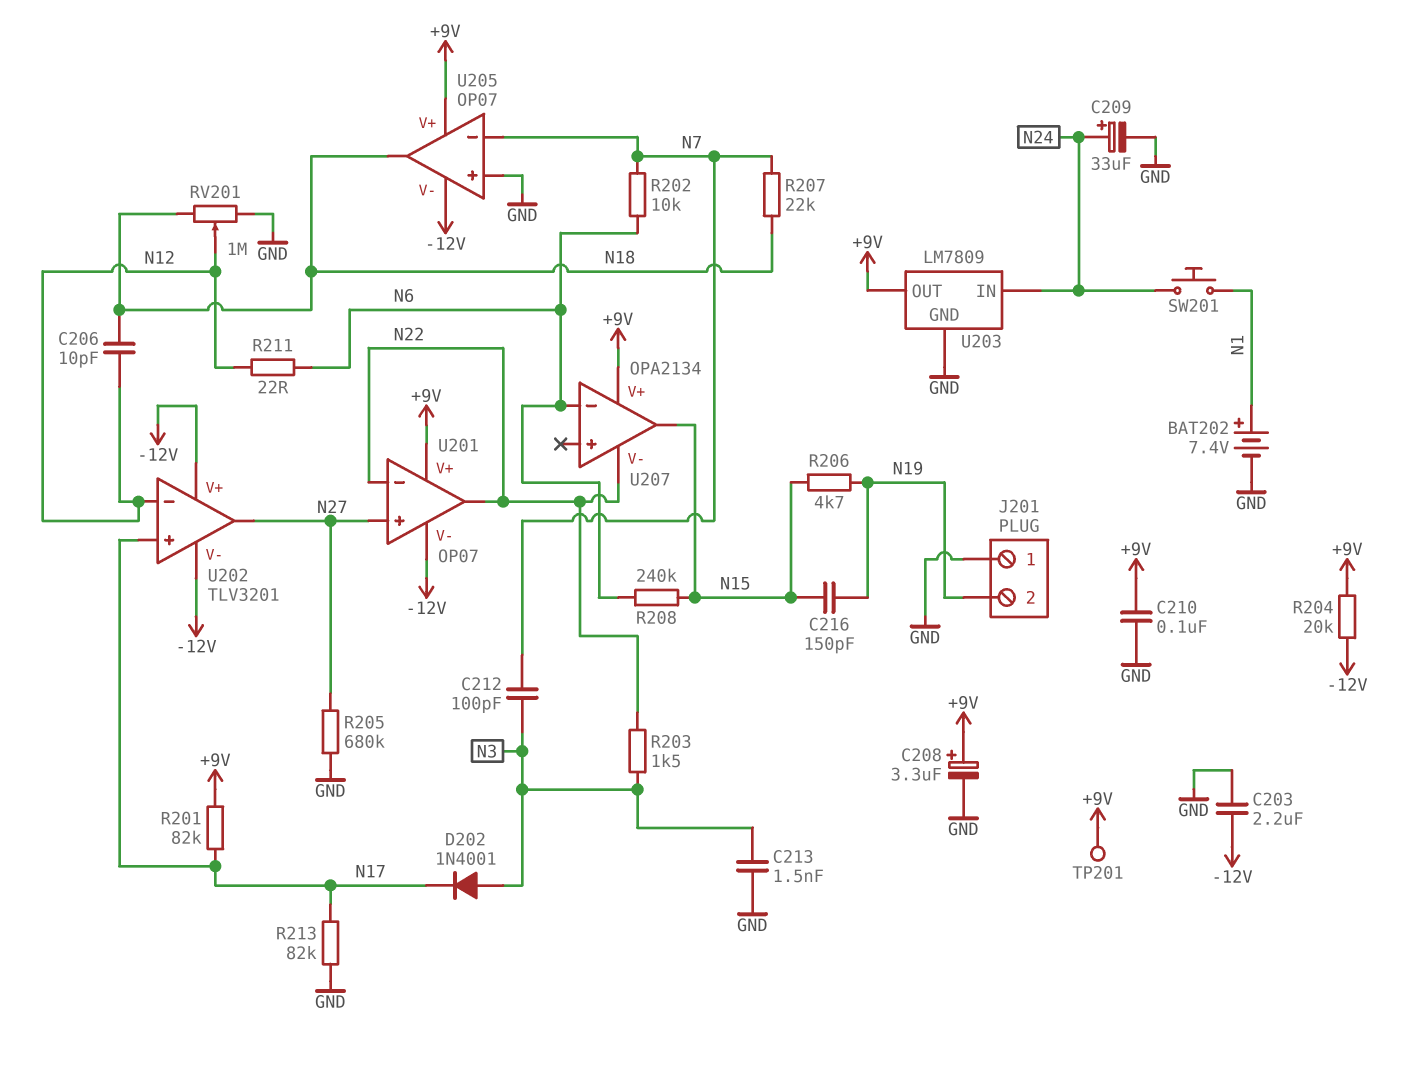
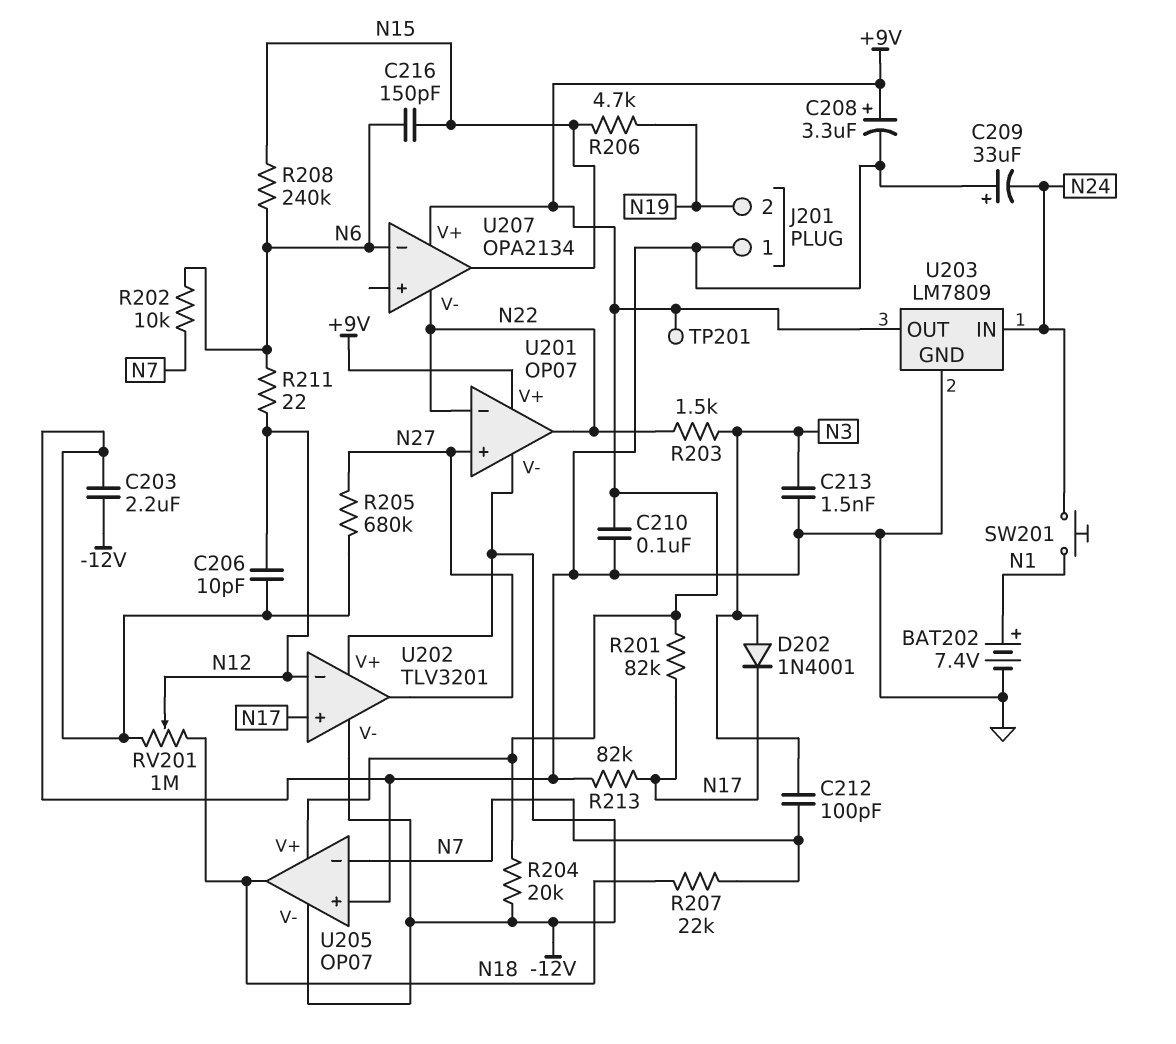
C206: 10pF (N12, N18) -> 10pF (GND, N12)
C209: 33uF (plus N24, minus GND) -> 33uF (plus GND, minus N24)
C216: 150pF (N15, N19) -> 150pF (N6, N15)

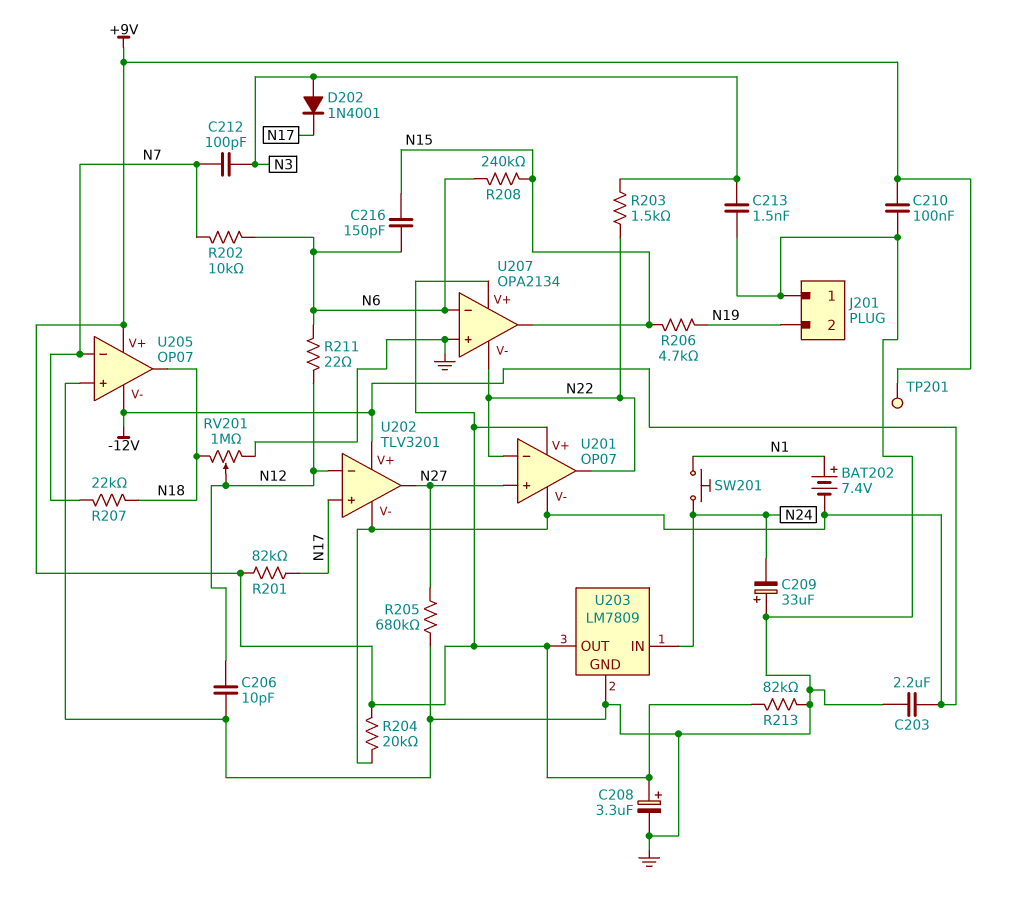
BAT202: 7.4V (plus N1, minus GND) -> 7.4V (plus N1, minus -12V)
R213: 82k (GND, N17) -> 82k (+9V, GND)
U207 pin in+: none -> GND

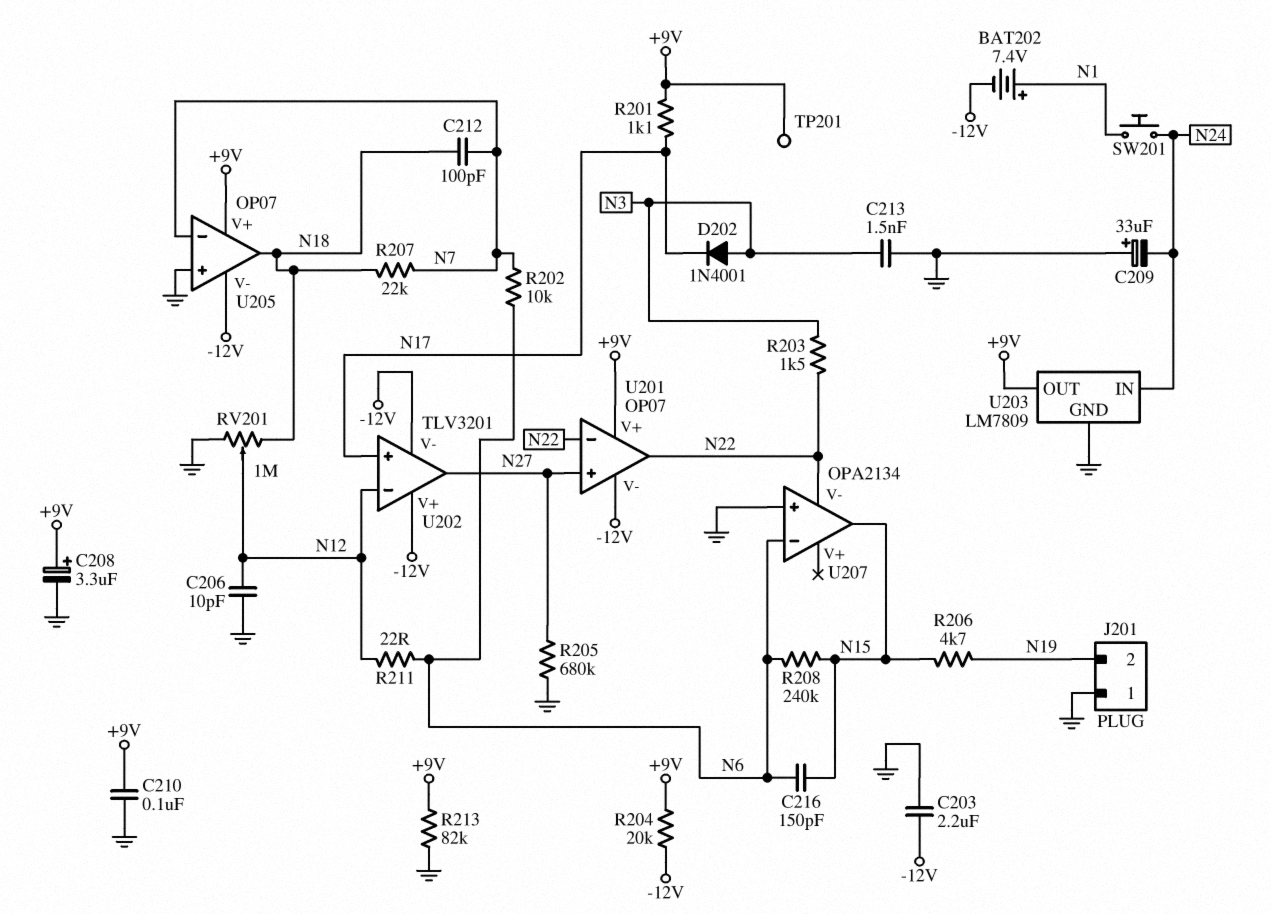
C212: 100pF (N3, N7) -> 100pF (N7, N18)
R201: 82k (+9V, N17) -> 1.1k (+9V, N17)
U207 pin V+: +9V -> none

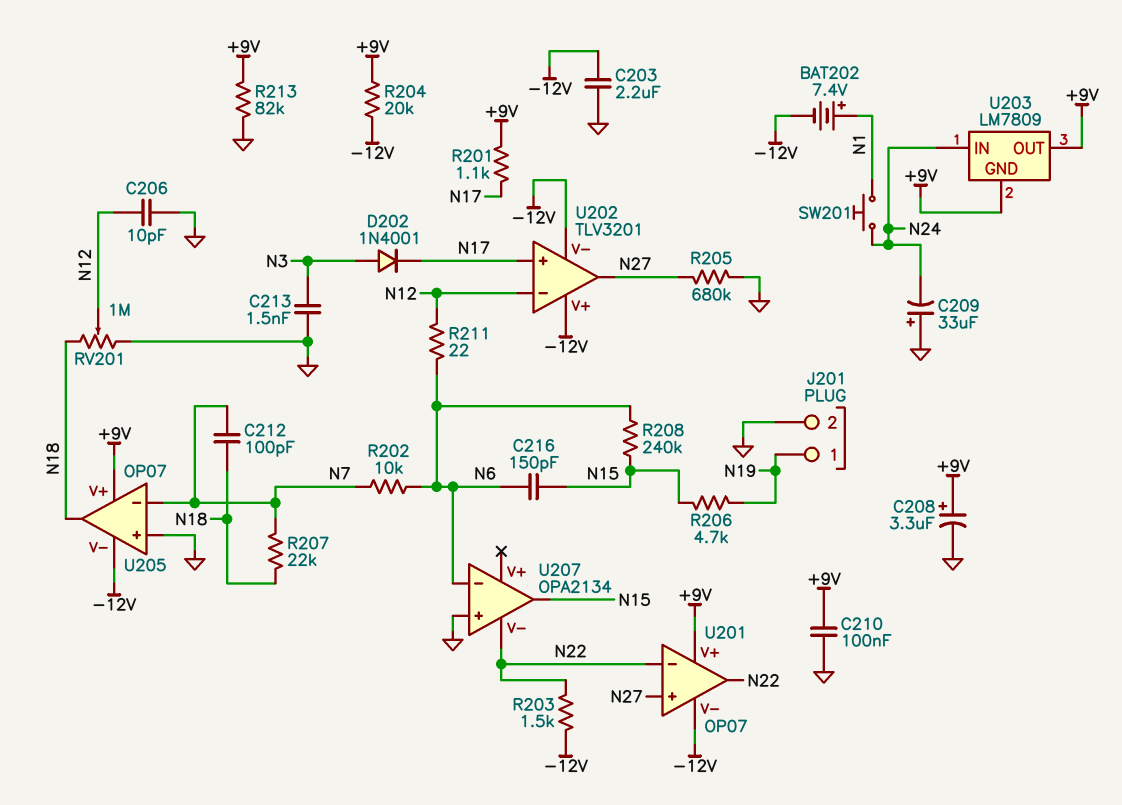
J201 pin 1: GND -> N19
J201 pin 2: N19 -> GND
R203: 1.5k (N3, N22) -> 1.5k (-12V, N22)
TP201: test point (+9V) -> none
U203 pin GND: GND -> +9V

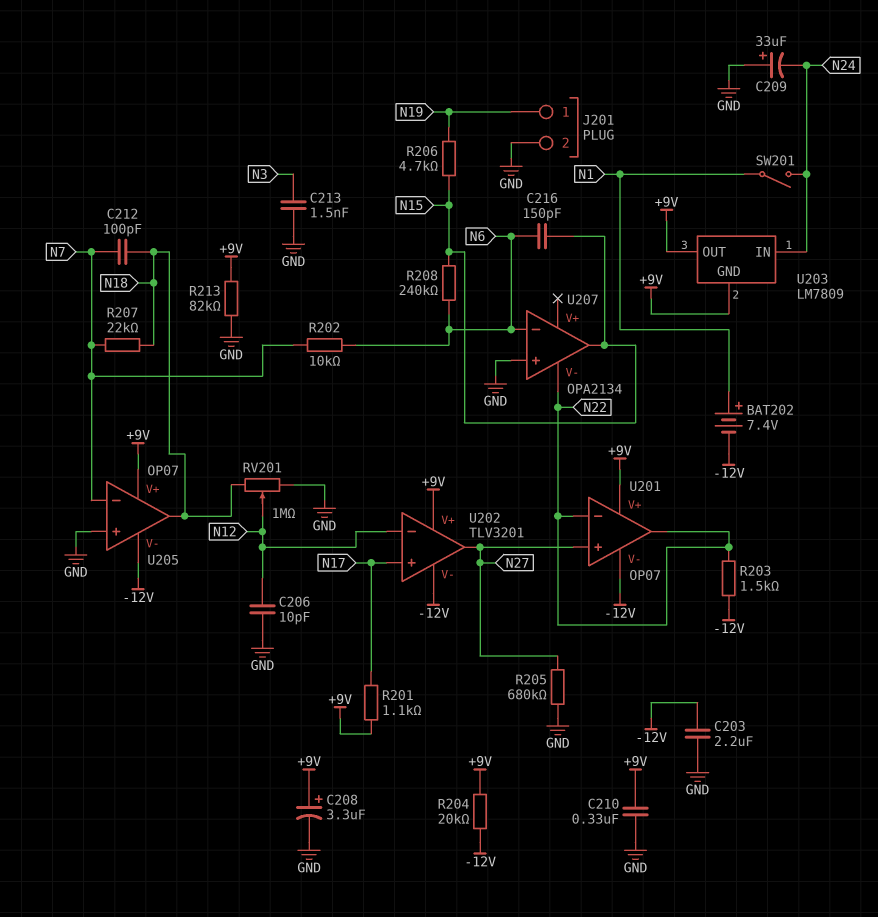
C210: 100nF (+9V, GND) -> 330nF (+9V, GND)
D202: diode 1N4001 (A N3, K N17) -> none
R211: 22 (N6, N12) -> none
SW201: button (N1, N24) -> switch (N1, N24)
U202 pin V+: -12V -> +9V

